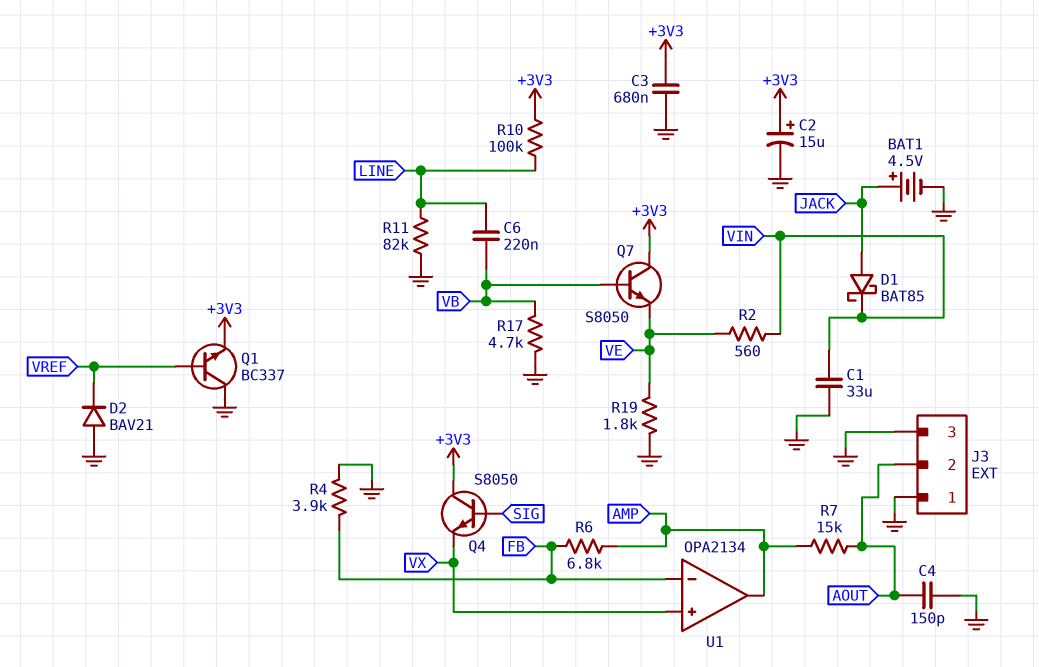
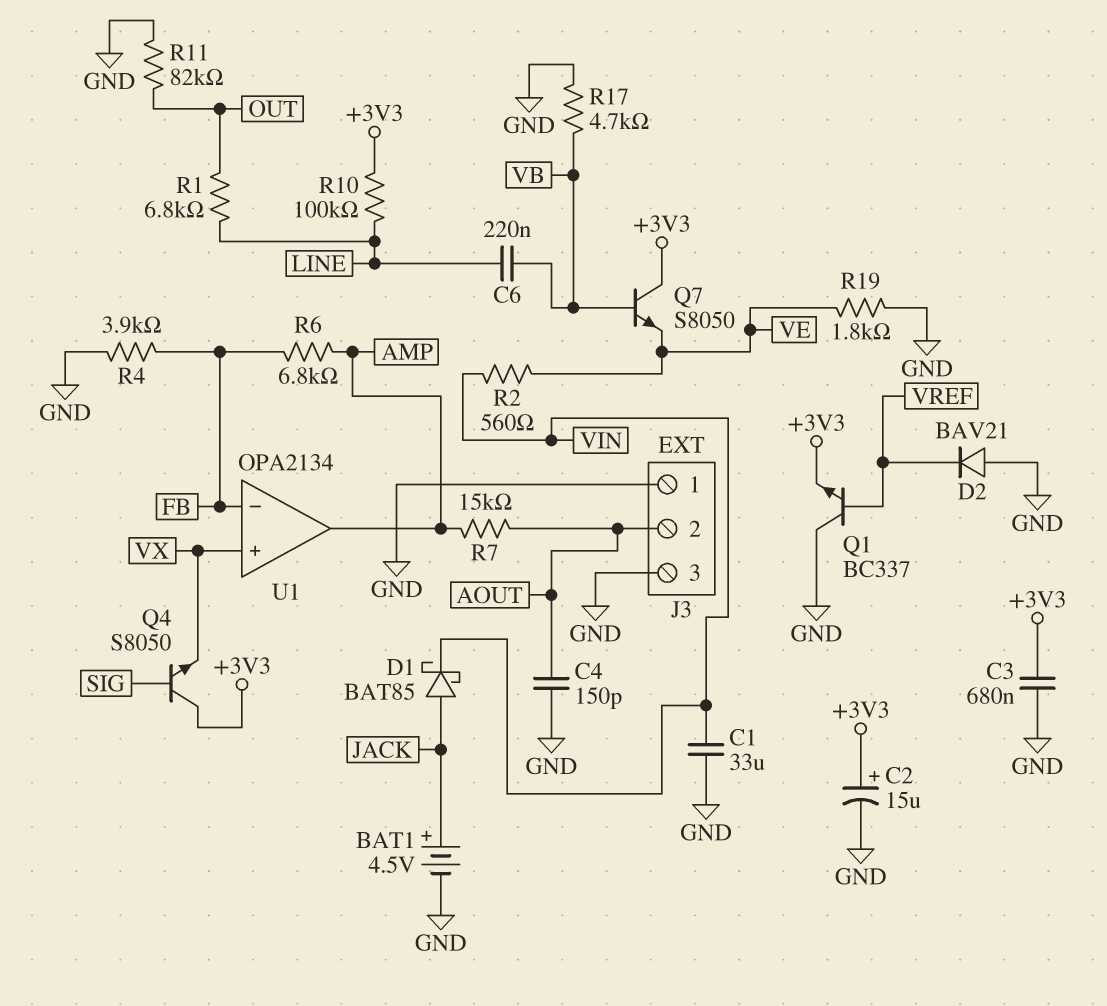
R1: none -> 6.8k (LINE, OUT)
R11: 82k (GND, LINE) -> 82k (GND, OUT)

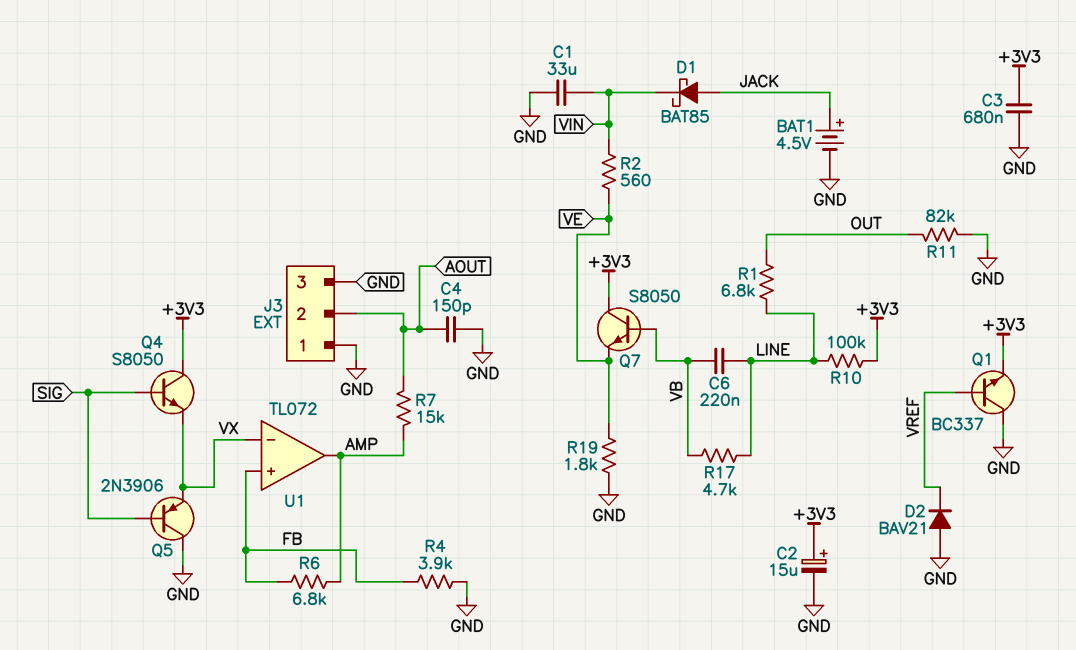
Q5: none -> PNP 2N3906 (B SIG, C GND, E VX)
R17: 4.7k (GND, VB) -> 4.7k (LINE, VB)
U1: OPA2134 -> TL072
U1 pin in+: VX -> FB
U1 pin in-: FB -> VX

